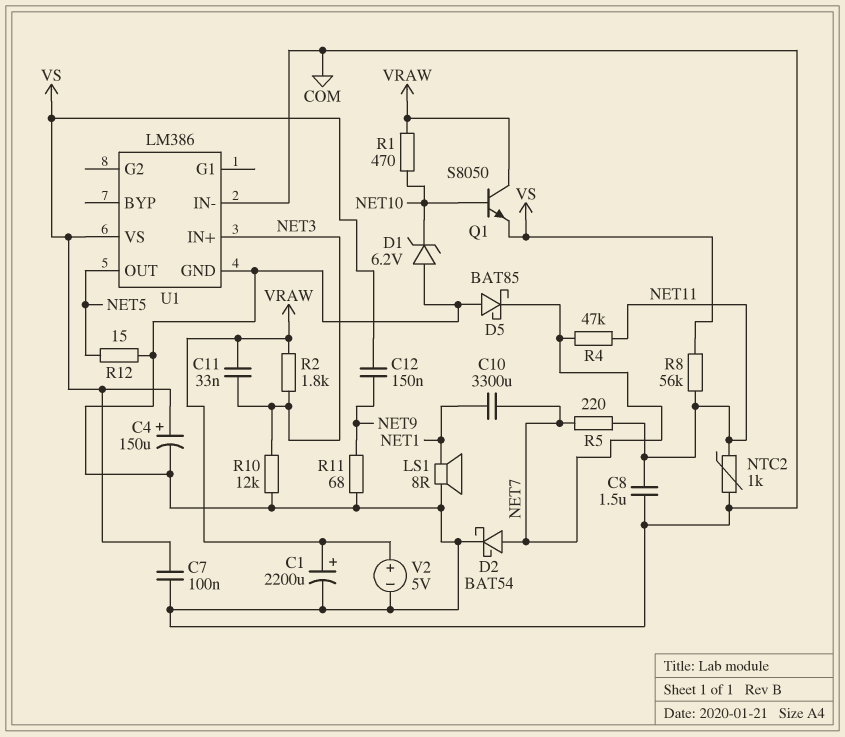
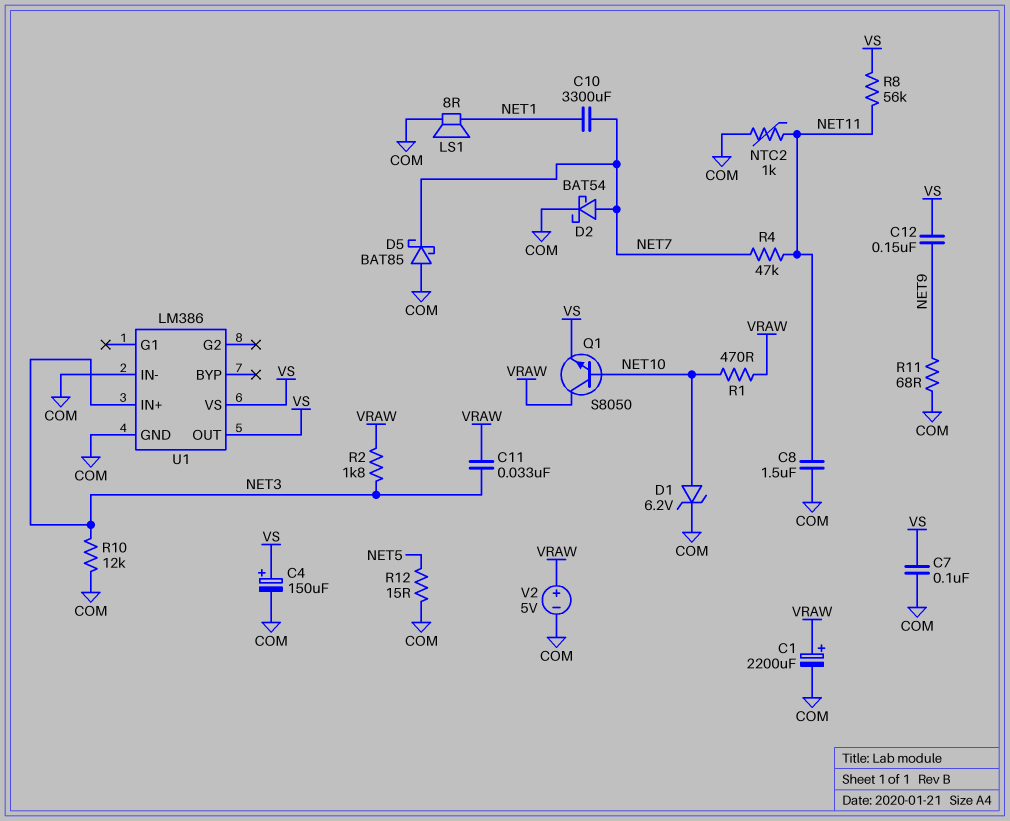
D1: zener 6.2V (A COM, K NET10) -> zener 6.2V (A NET10, K COM)
R5: 220 (NET7, NET11) -> none
U1 pin OUT: NET5 -> VS

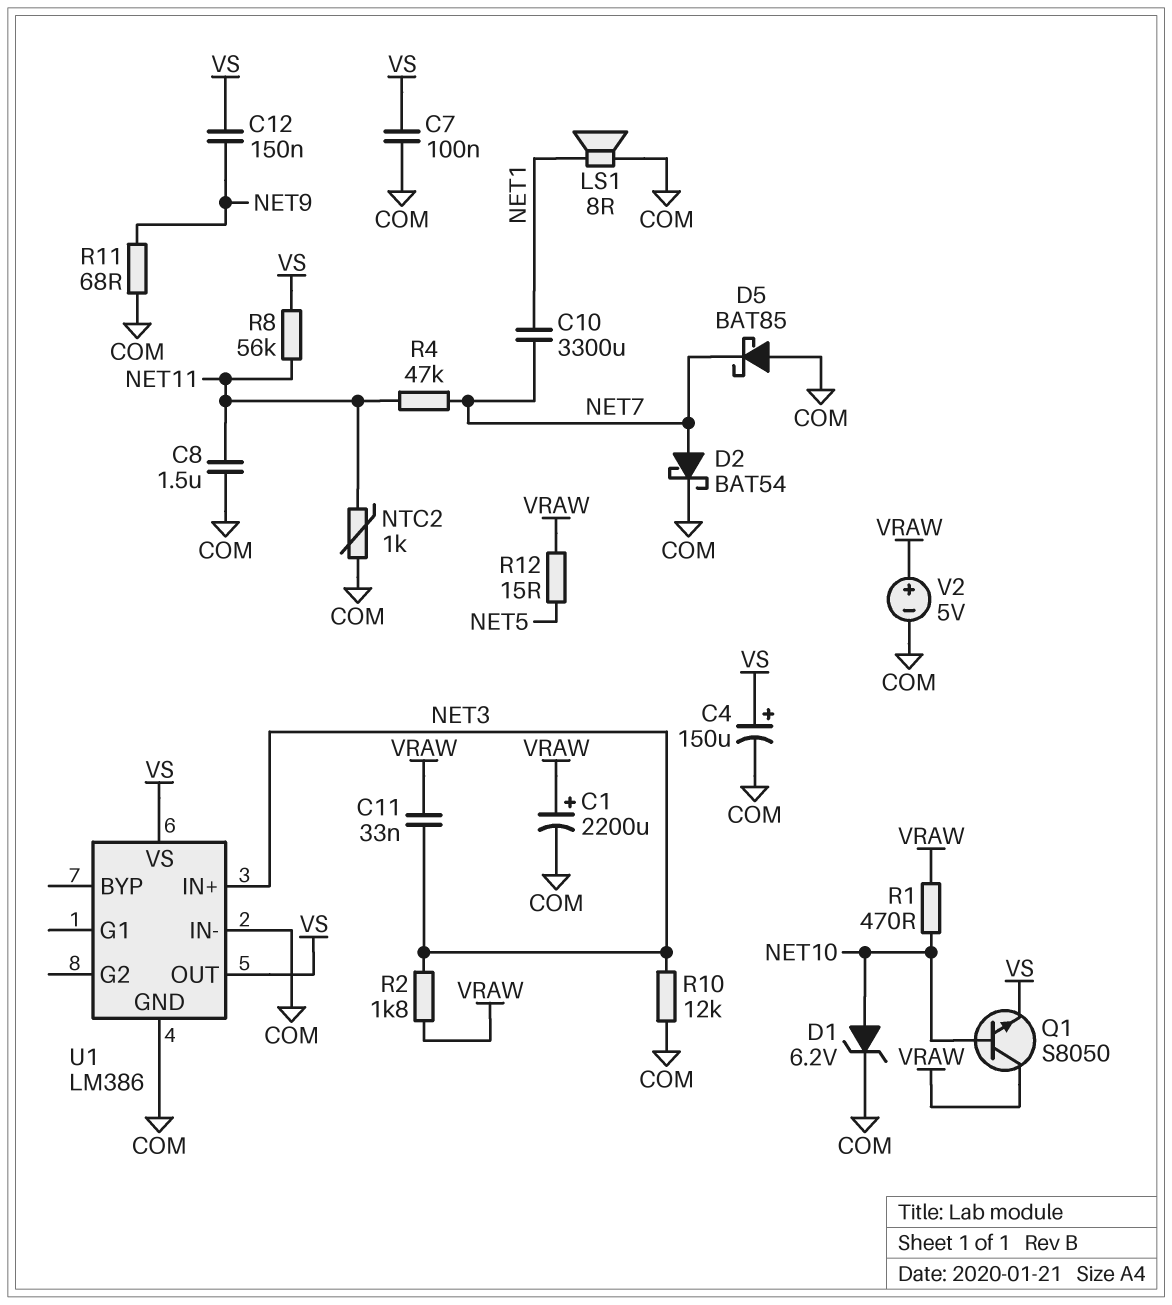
R12: 15 (COM, NET5) -> 15 (NET5, VRAW)

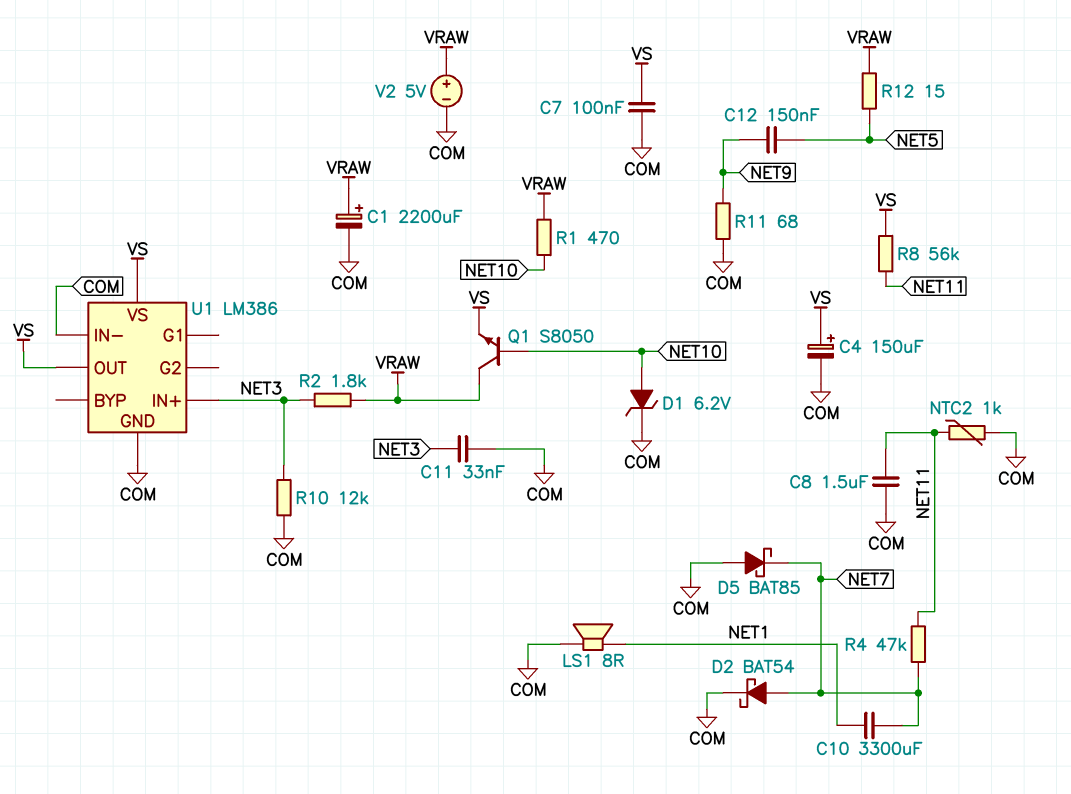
C11: 33nF (NET3, VRAW) -> 33nF (COM, NET3)
C12: 150nF (NET9, VS) -> 150nF (NET5, NET9)

